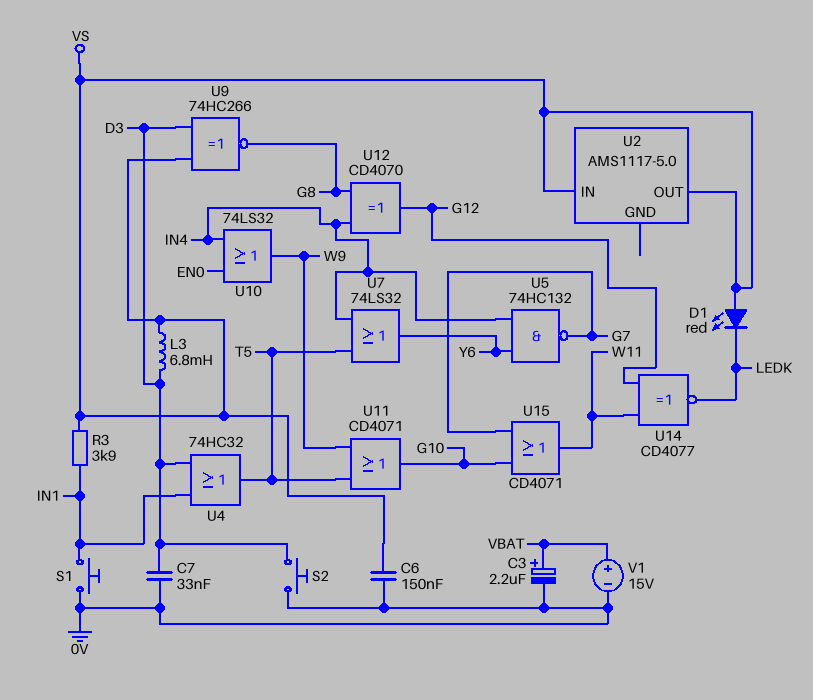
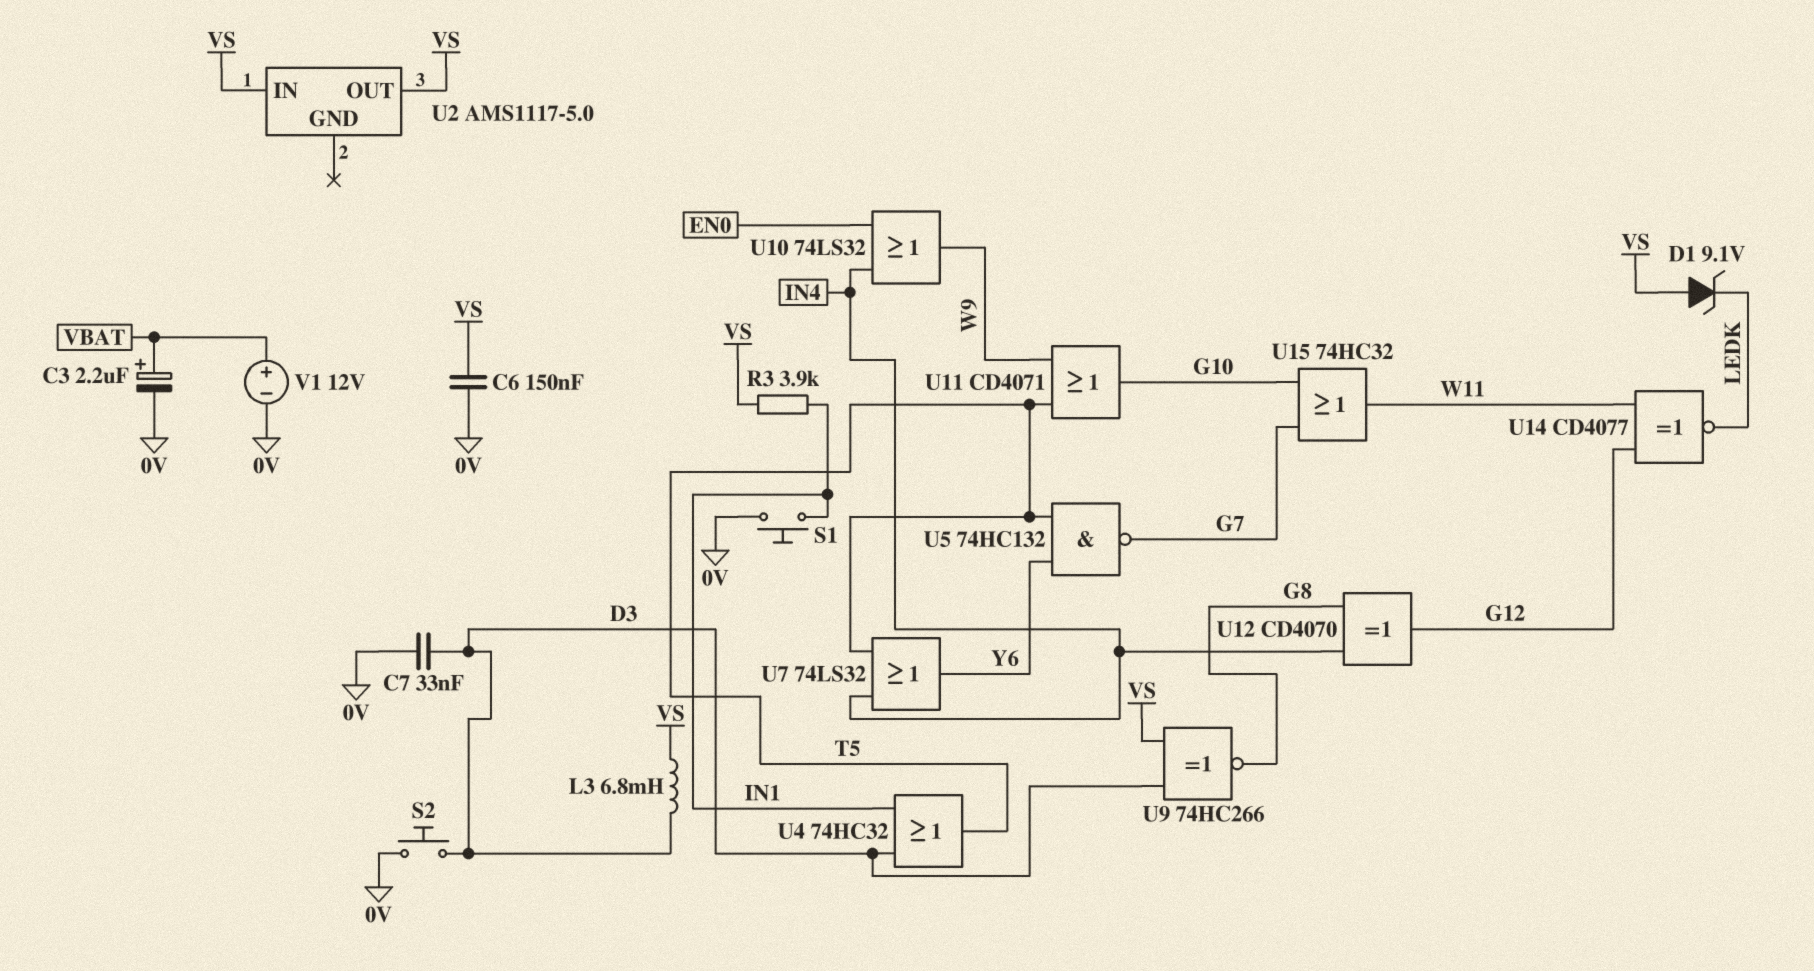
D1: LED red (A VS, K LEDK) -> zener 9.1V (A VS, K LEDK)
U5: NAND 74HC132 (in IN4, in Y6, out G7) -> NAND 74HC132 (in T5, in Y6, out G7)
U15: OR CD4071 (in G7, in G10, out W11) -> OR 74HC32 (in G7, in G10, out W11)
V1: 15V (plus VBAT, minus 0V) -> 12V (plus VBAT, minus 0V)

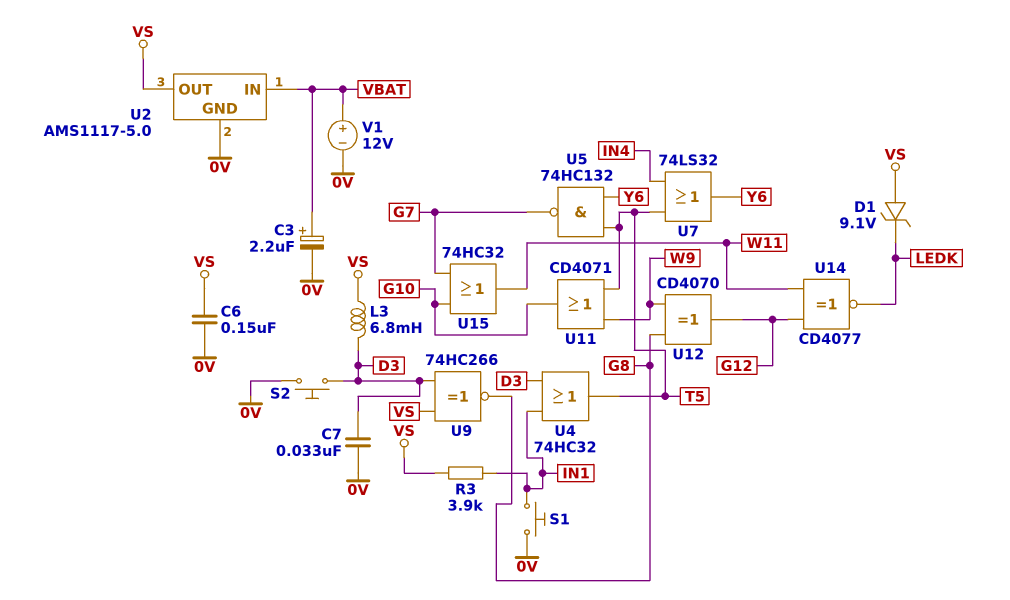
U2 pin GND: none -> 0V
U2 pin IN: VS -> VBAT
U10: OR 74LS32 (in EN0, in IN4, out W9) -> none
U12: XOR CD4070 (in G8, in IN4, out G12) -> XOR CD4070 (in G8, in W9, out G12)

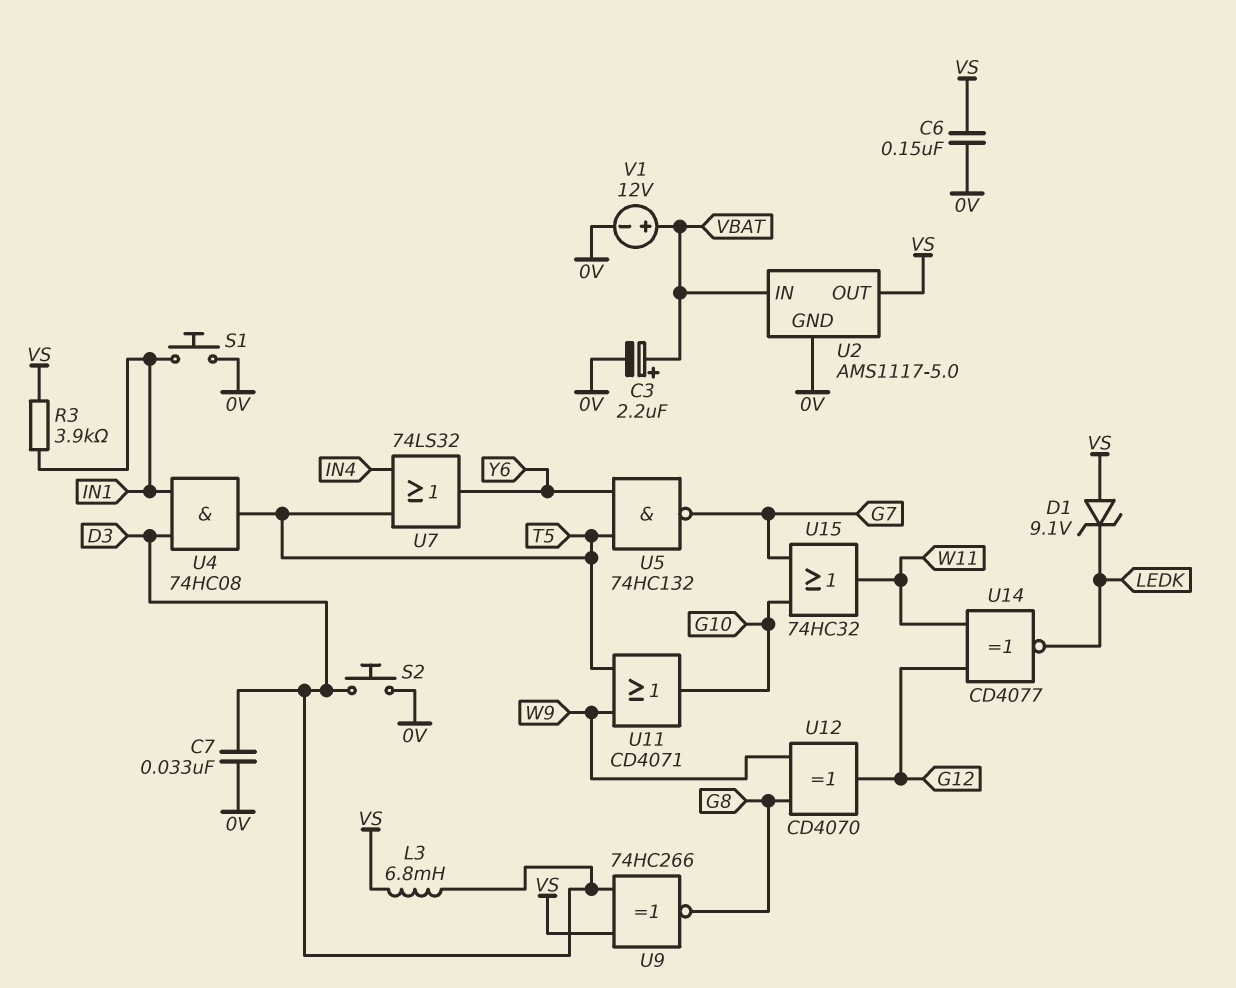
U4: OR 74HC32 (in D3, in IN1, out T5) -> AND 74HC08 (in D3, in IN1, out T5)

